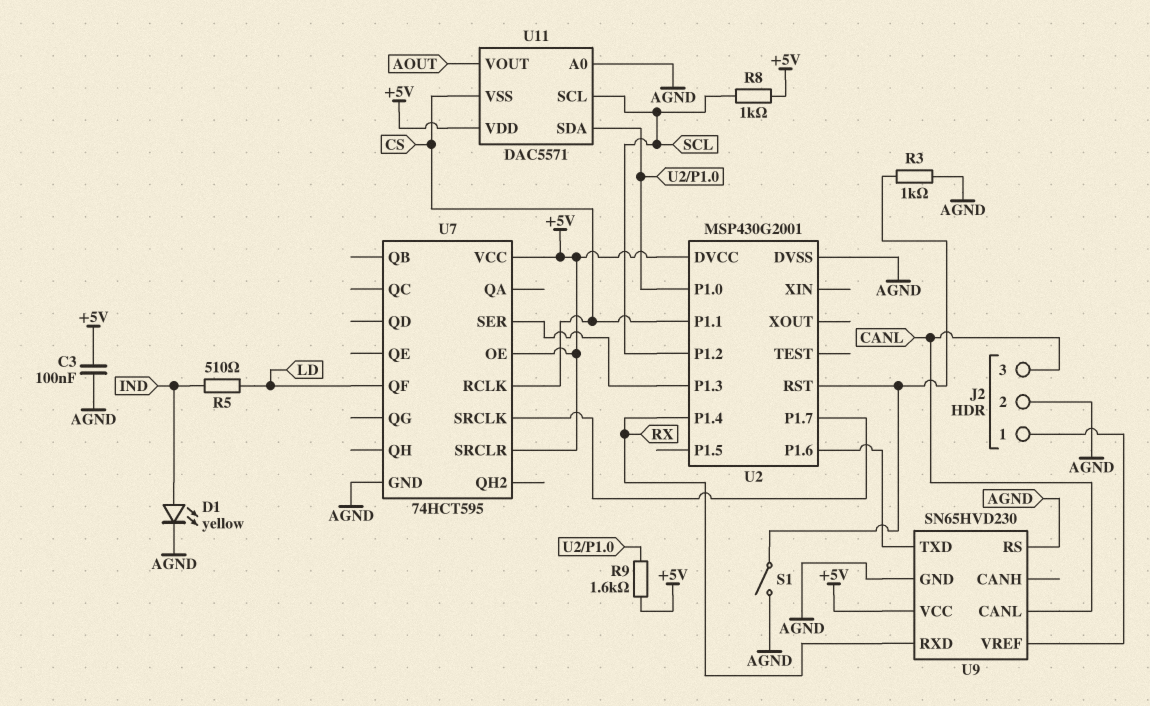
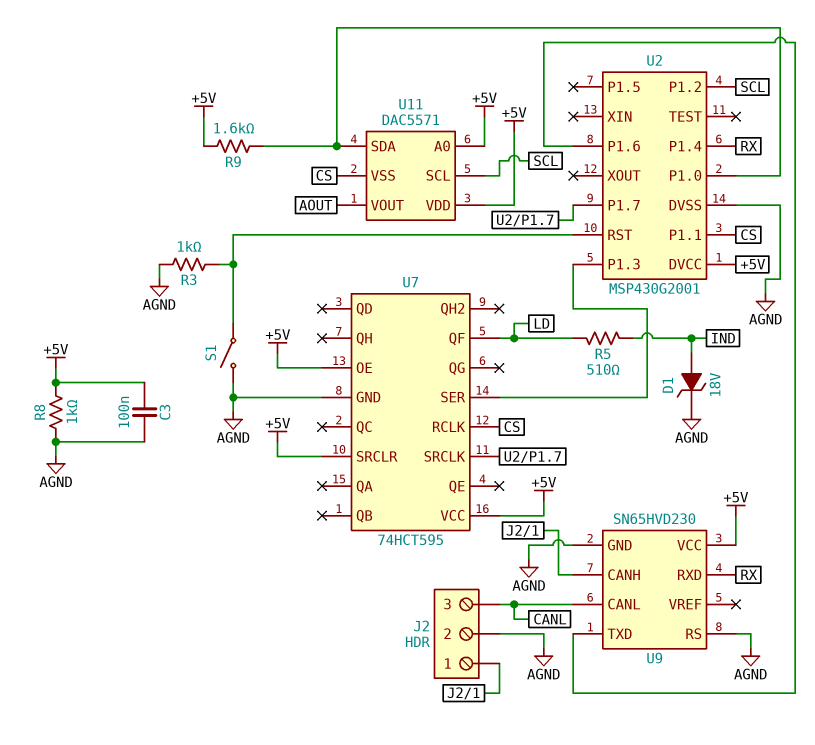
D1: LED yellow (A IND, K AGND) -> zener 18V (A IND, K AGND)
R8: 1k (+5V, SCL) -> 1k (+5V, AGND)
U9 pin CANH: none -> J2/1
U9 pin VREF: J2/1 -> none
U11 pin A0: AGND -> +5V

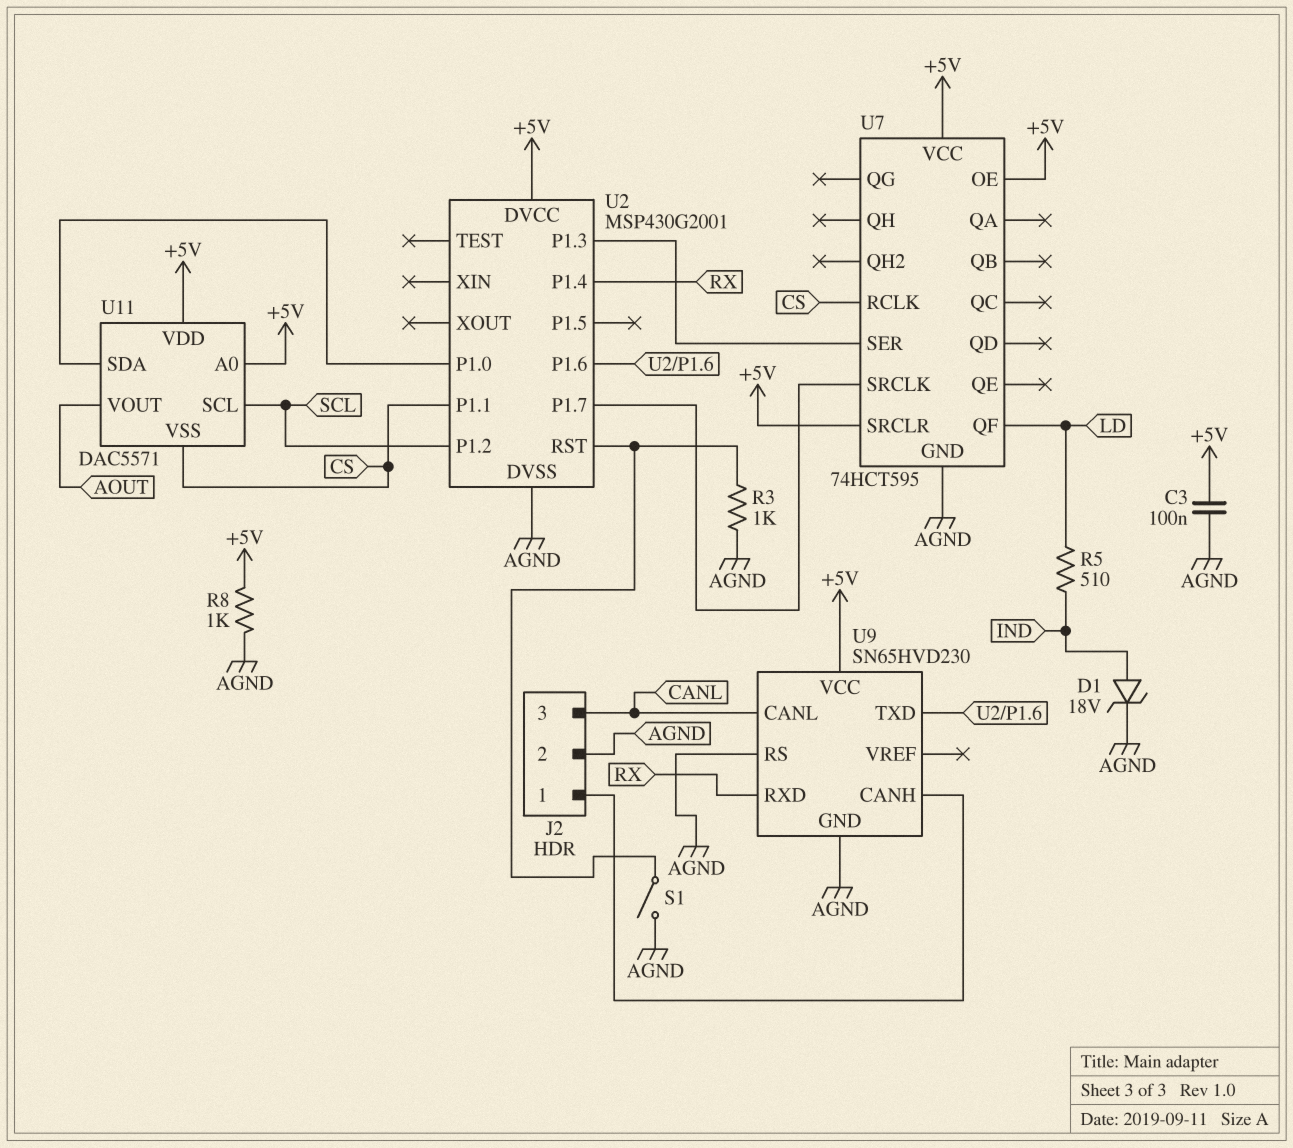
R9: 1.6k (+5V, U2/P1.0) -> none

